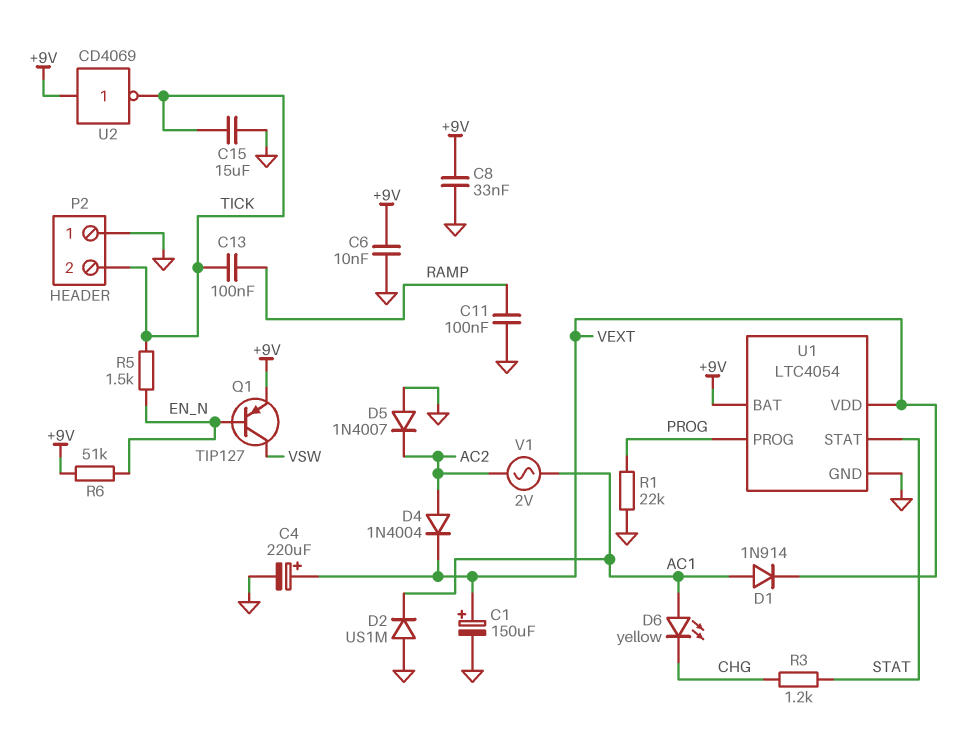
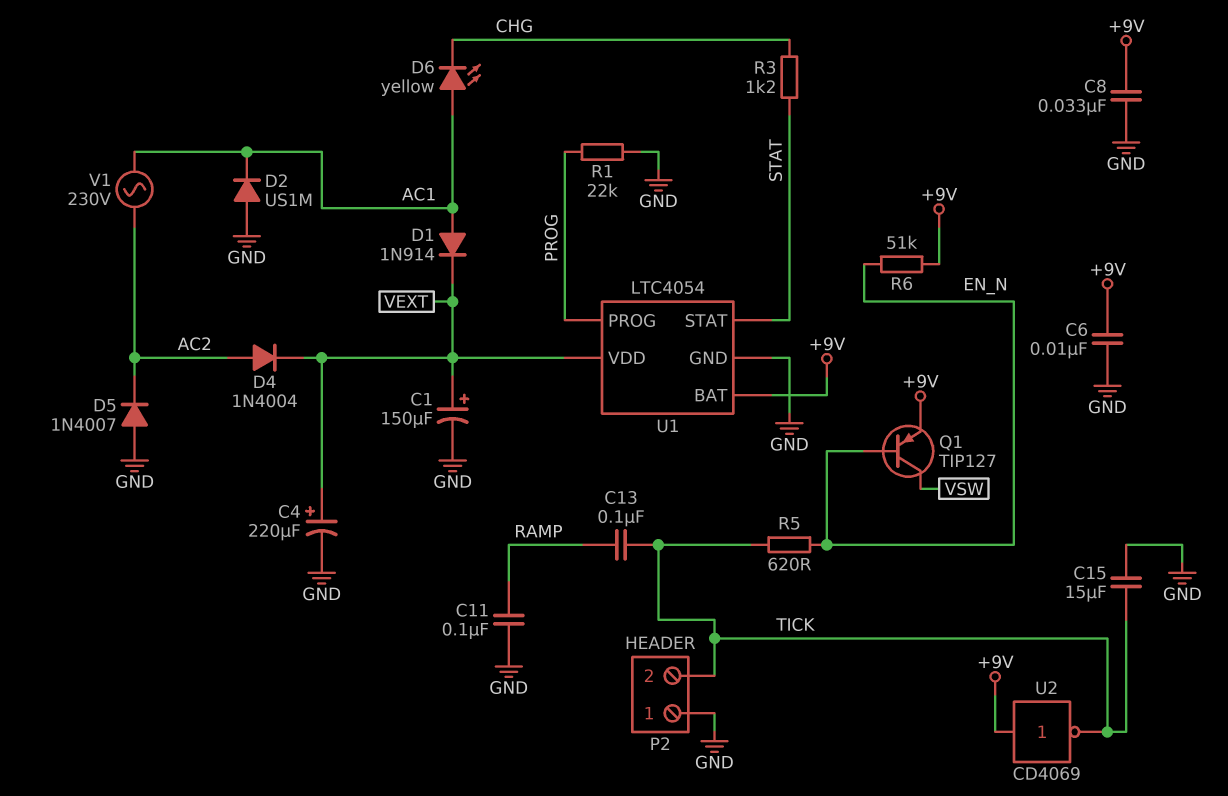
R5: 1.5k (EN_N, TICK) -> 620 (EN_N, TICK)
V1: AC 2V (AC1, AC2) -> AC 230V (AC1, AC2)

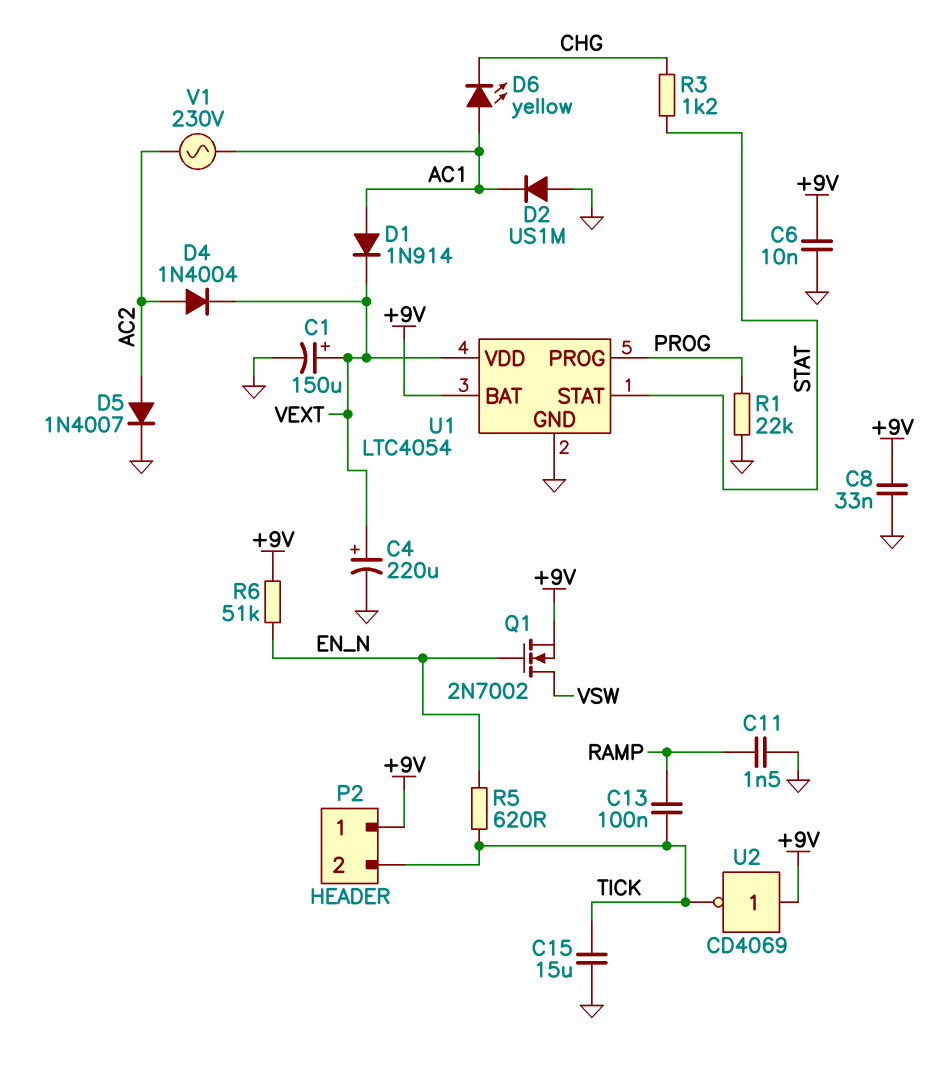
C11: 100nF (GND, RAMP) -> 1.5nF (GND, RAMP)
D5: diode 1N4007 (A GND, K AC2) -> diode 1N4007 (A AC2, K GND)
P2 pin 1: GND -> +9V
Q1: PNP TIP127 (B EN_N, C VSW, E +9V) -> NMOS 2N7002 (G EN_N, D VSW, S +9V)

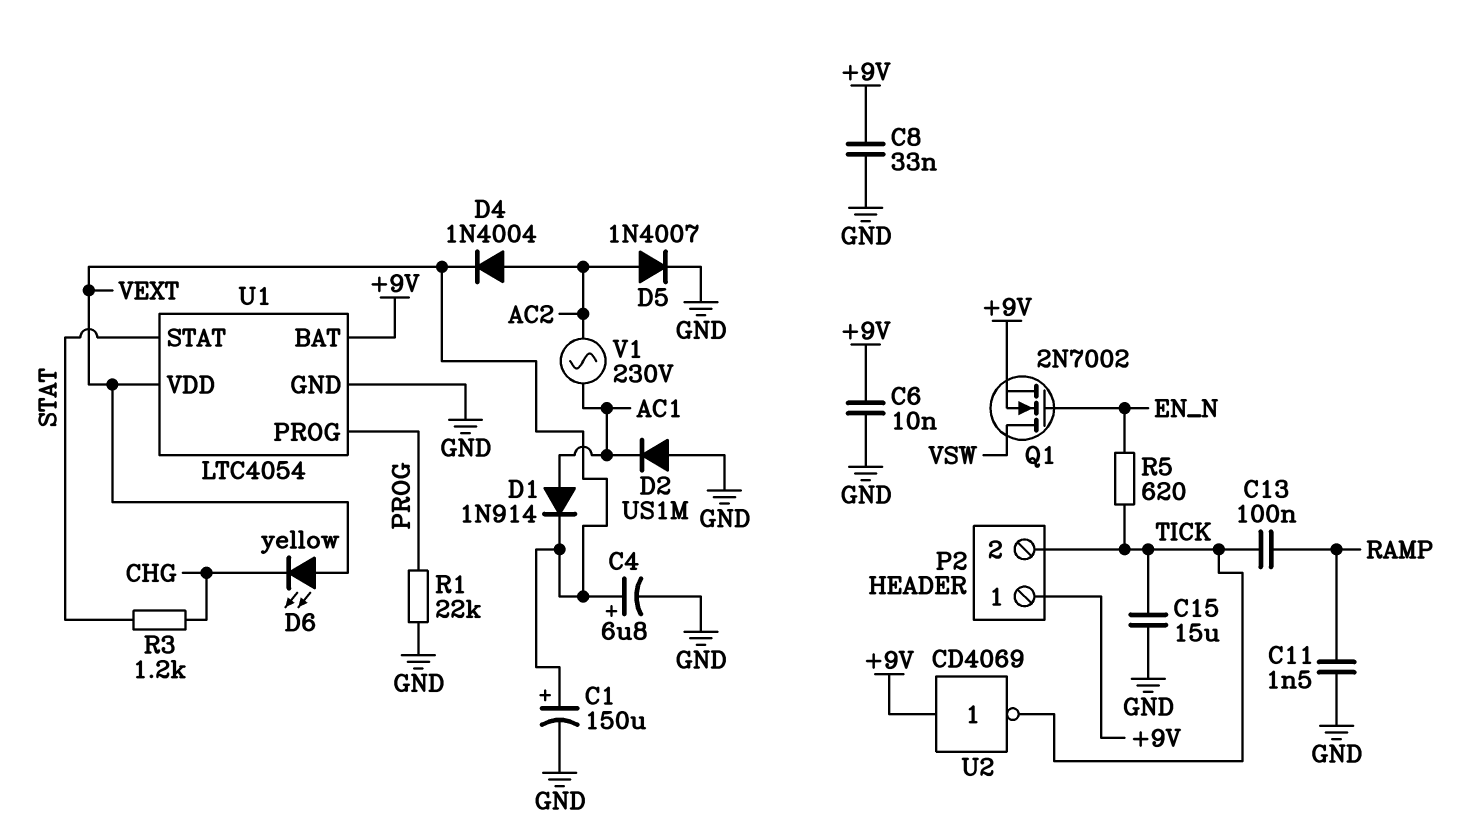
C4: 220uF (plus VEXT, minus GND) -> 6.8uF (plus VEXT, minus GND)
D6: LED yellow (A AC1, K CHG) -> LED yellow (A VEXT, K CHG)
R6: 51k (+9V, EN_N) -> none

